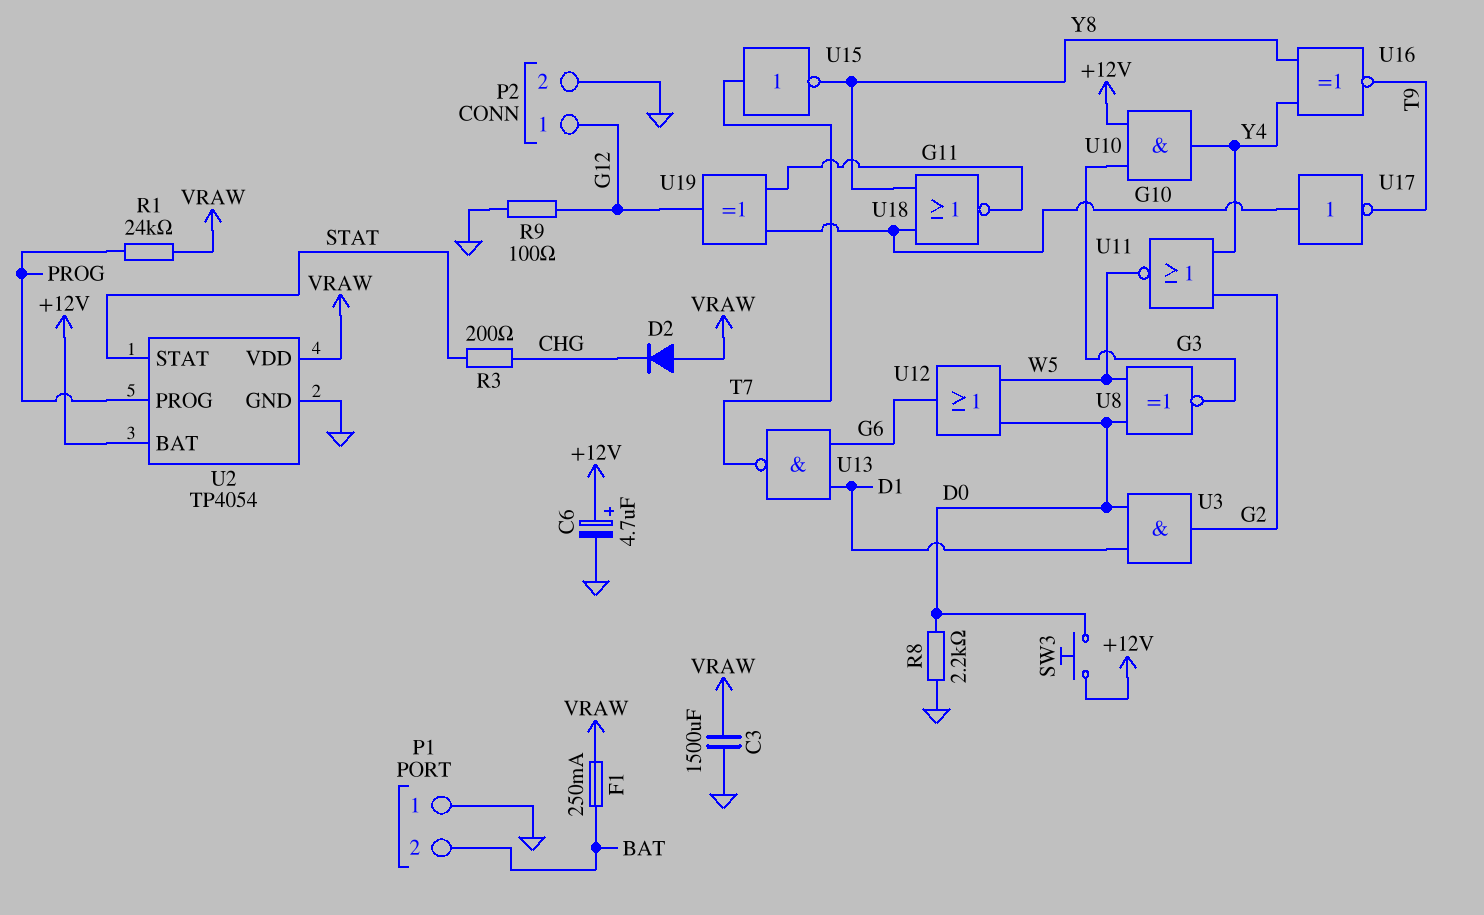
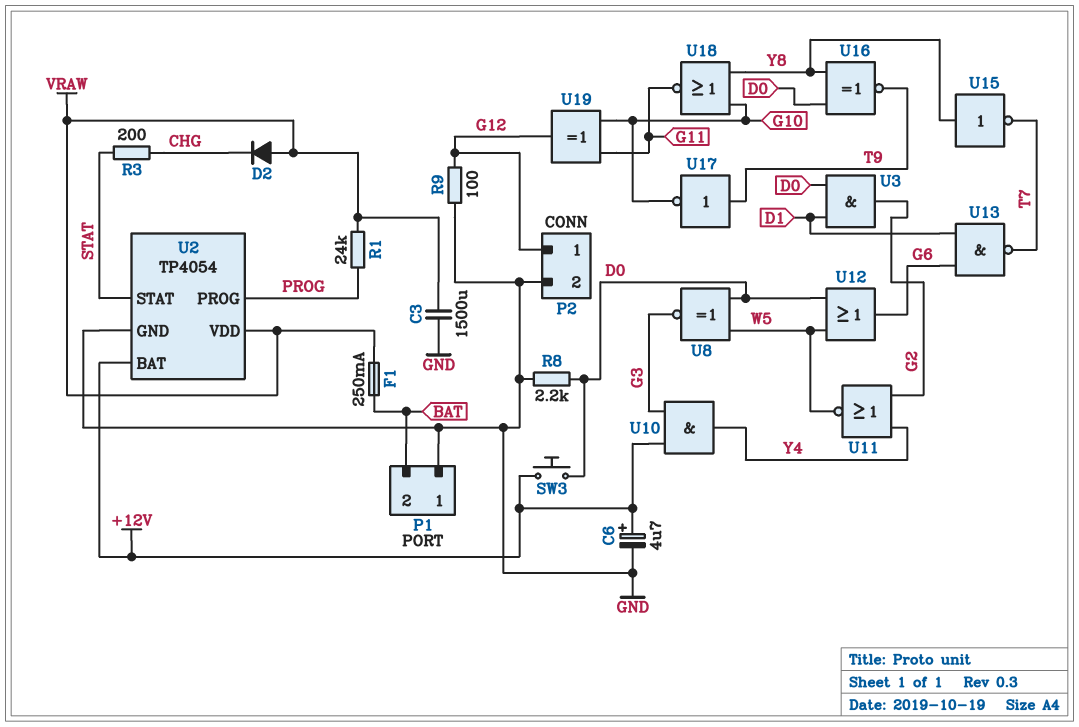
U15: NOT (in T7, out Y8) -> NOT (in Y8, out T7)
U16: XNOR (in Y4, in Y8, out T9) -> XNOR (in D0, in Y8, out T9)
U17: NOT (in G10, out T9) -> NOT (in T9, out G10)

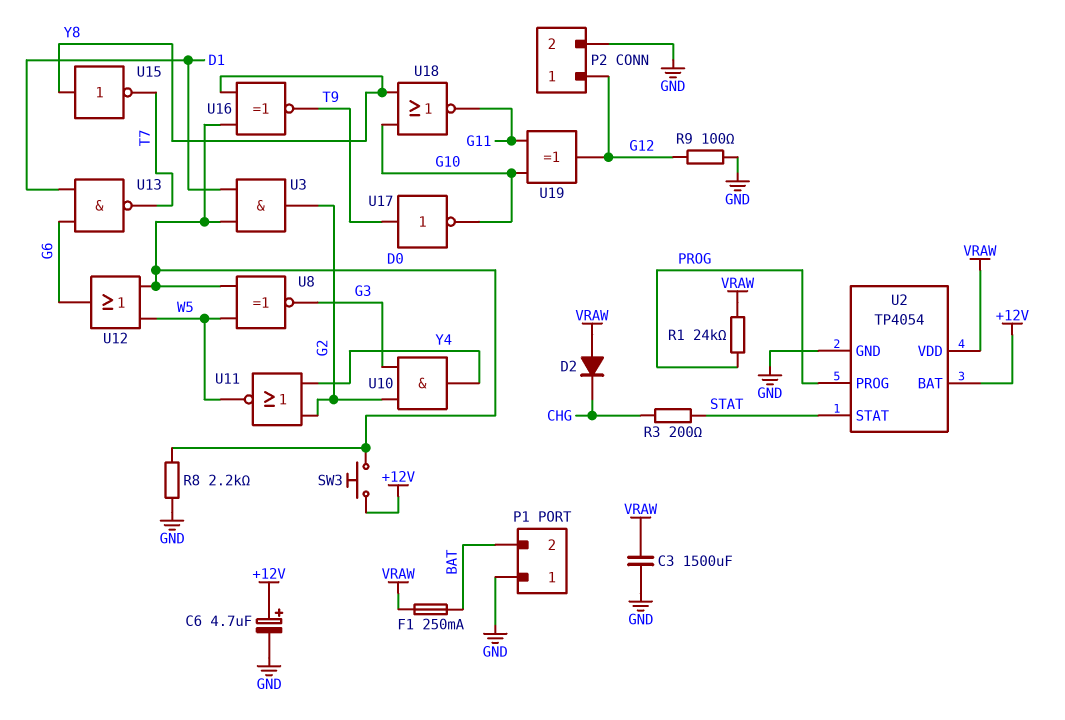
U10: AND (in +12V, in G3, out Y4) -> AND (in G2, in G3, out Y4)

